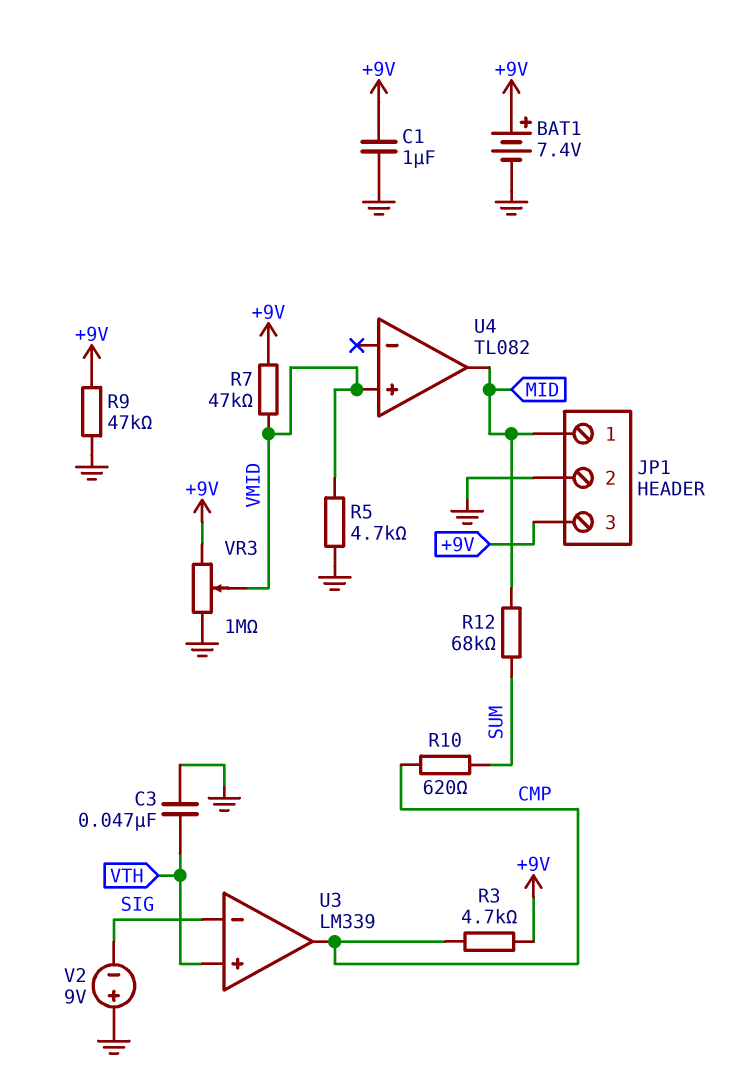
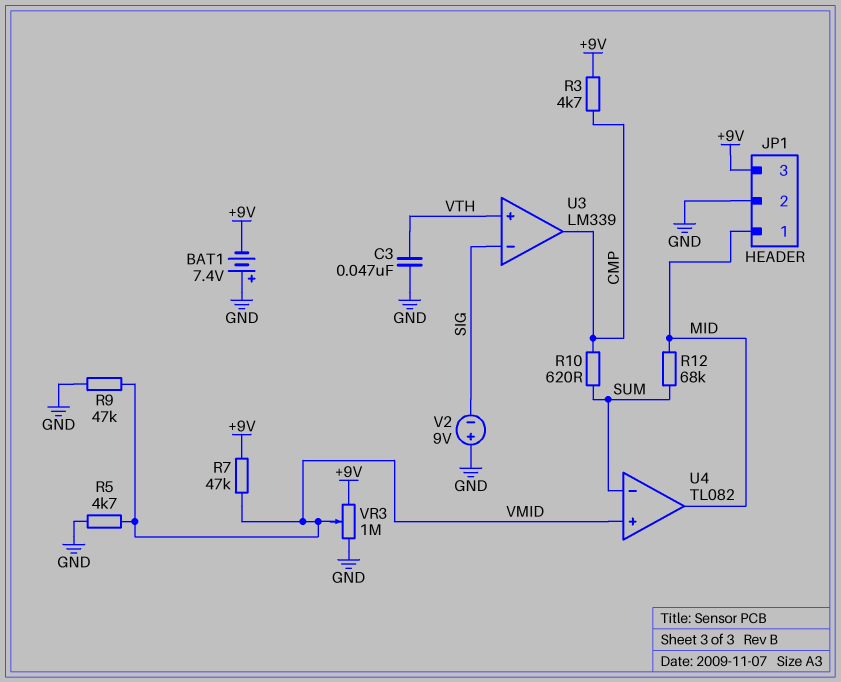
BAT1: 7.4V (plus +9V, minus GND) -> 7.4V (plus GND, minus +9V)
C1: 1uF (+9V, GND) -> none
R9: 47k (+9V, GND) -> 47k (GND, VMID)
U4 pin in-: none -> SUM

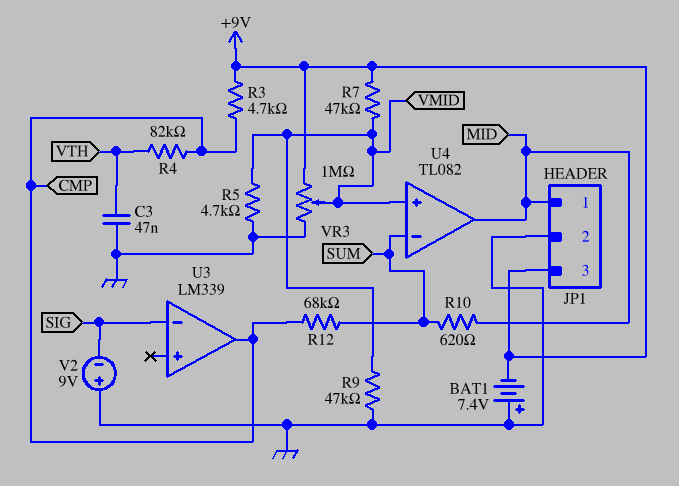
R4: none -> 82k (CMP, VTH)
R10: 620 (CMP, SUM) -> 620 (MID, SUM)
R12: 68k (MID, SUM) -> 68k (CMP, SUM)
U3 pin in+: VTH -> none

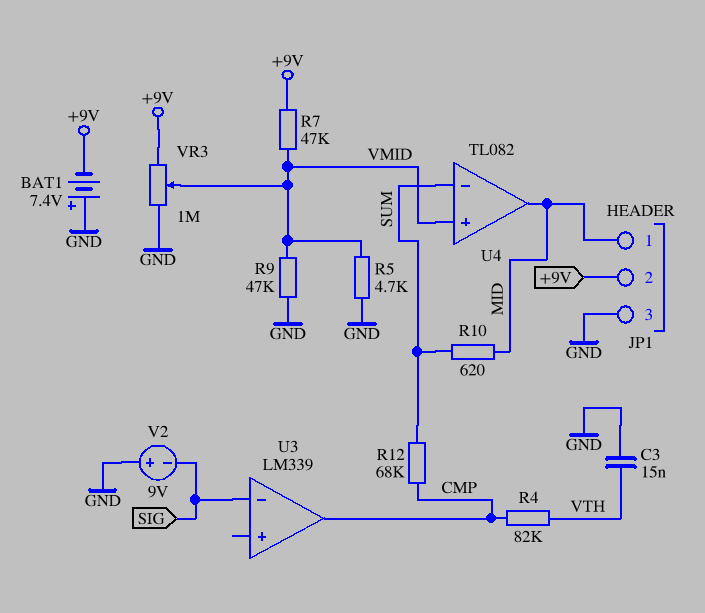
C3: 47nF (GND, VTH) -> 15nF (GND, VTH)
JP1 pin 2: GND -> +9V
JP1 pin 3: +9V -> GND
R3: 4.7k (+9V, CMP) -> none

